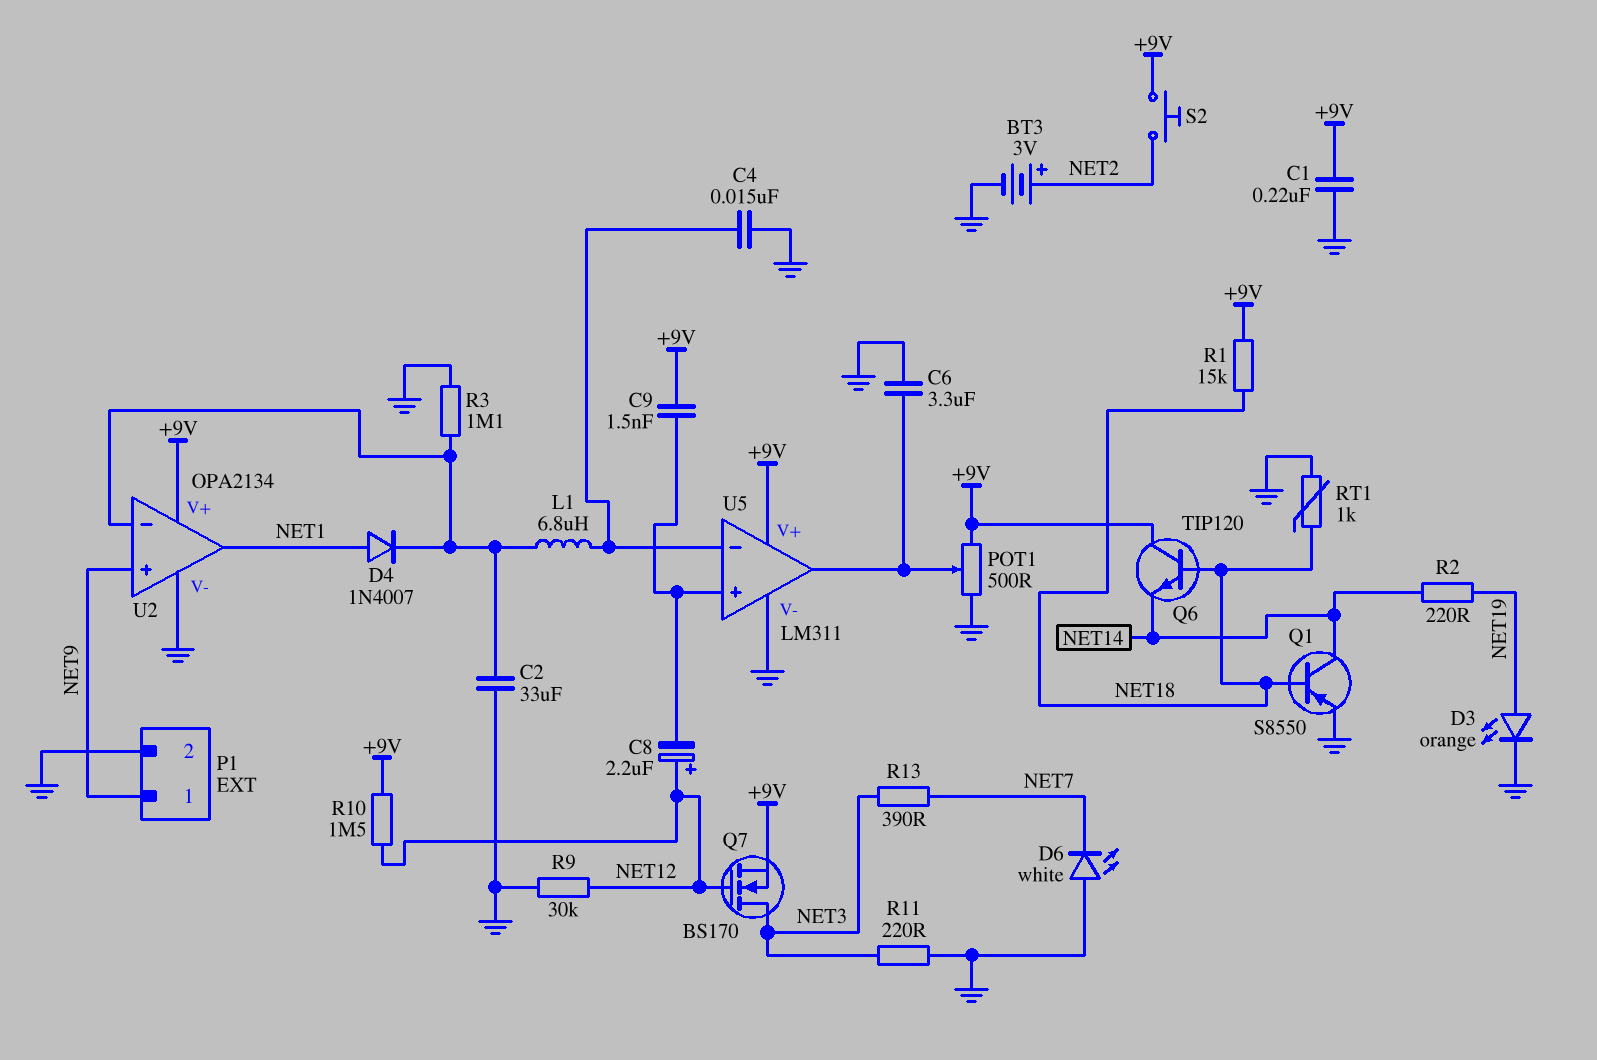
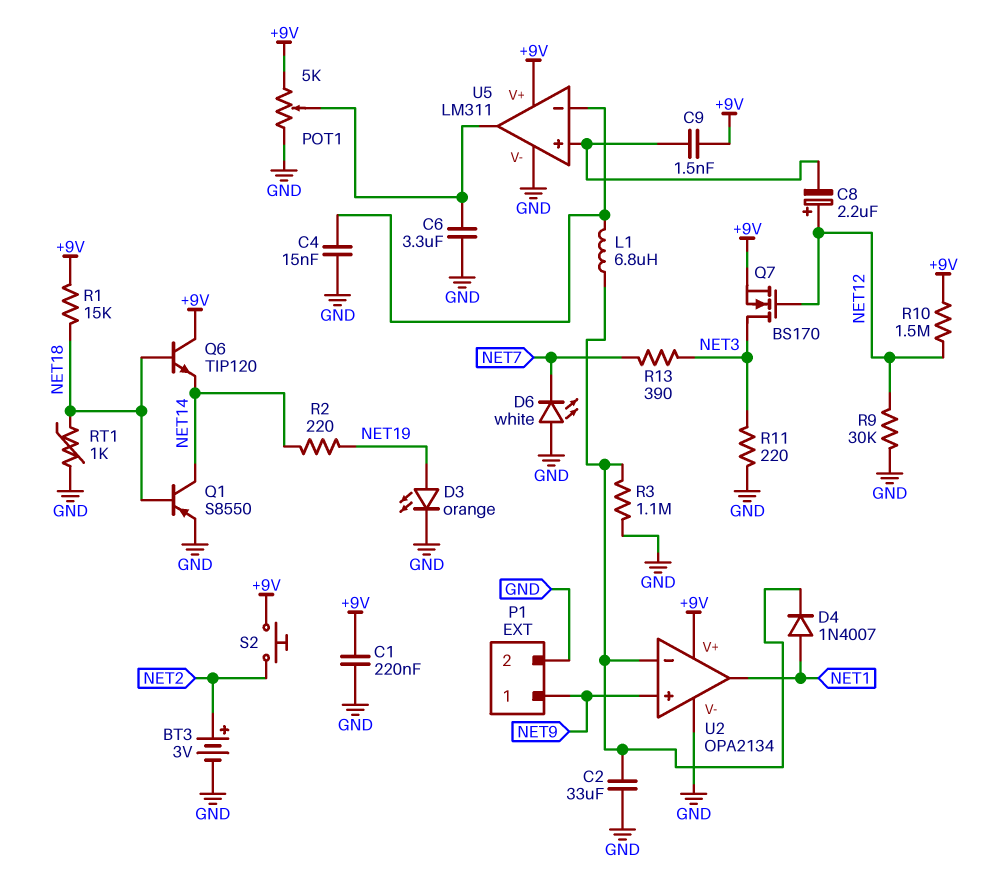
POT1: 500 (+9V, GND, wiper U5/out) -> 5k (+9V, GND, wiper U5/out)

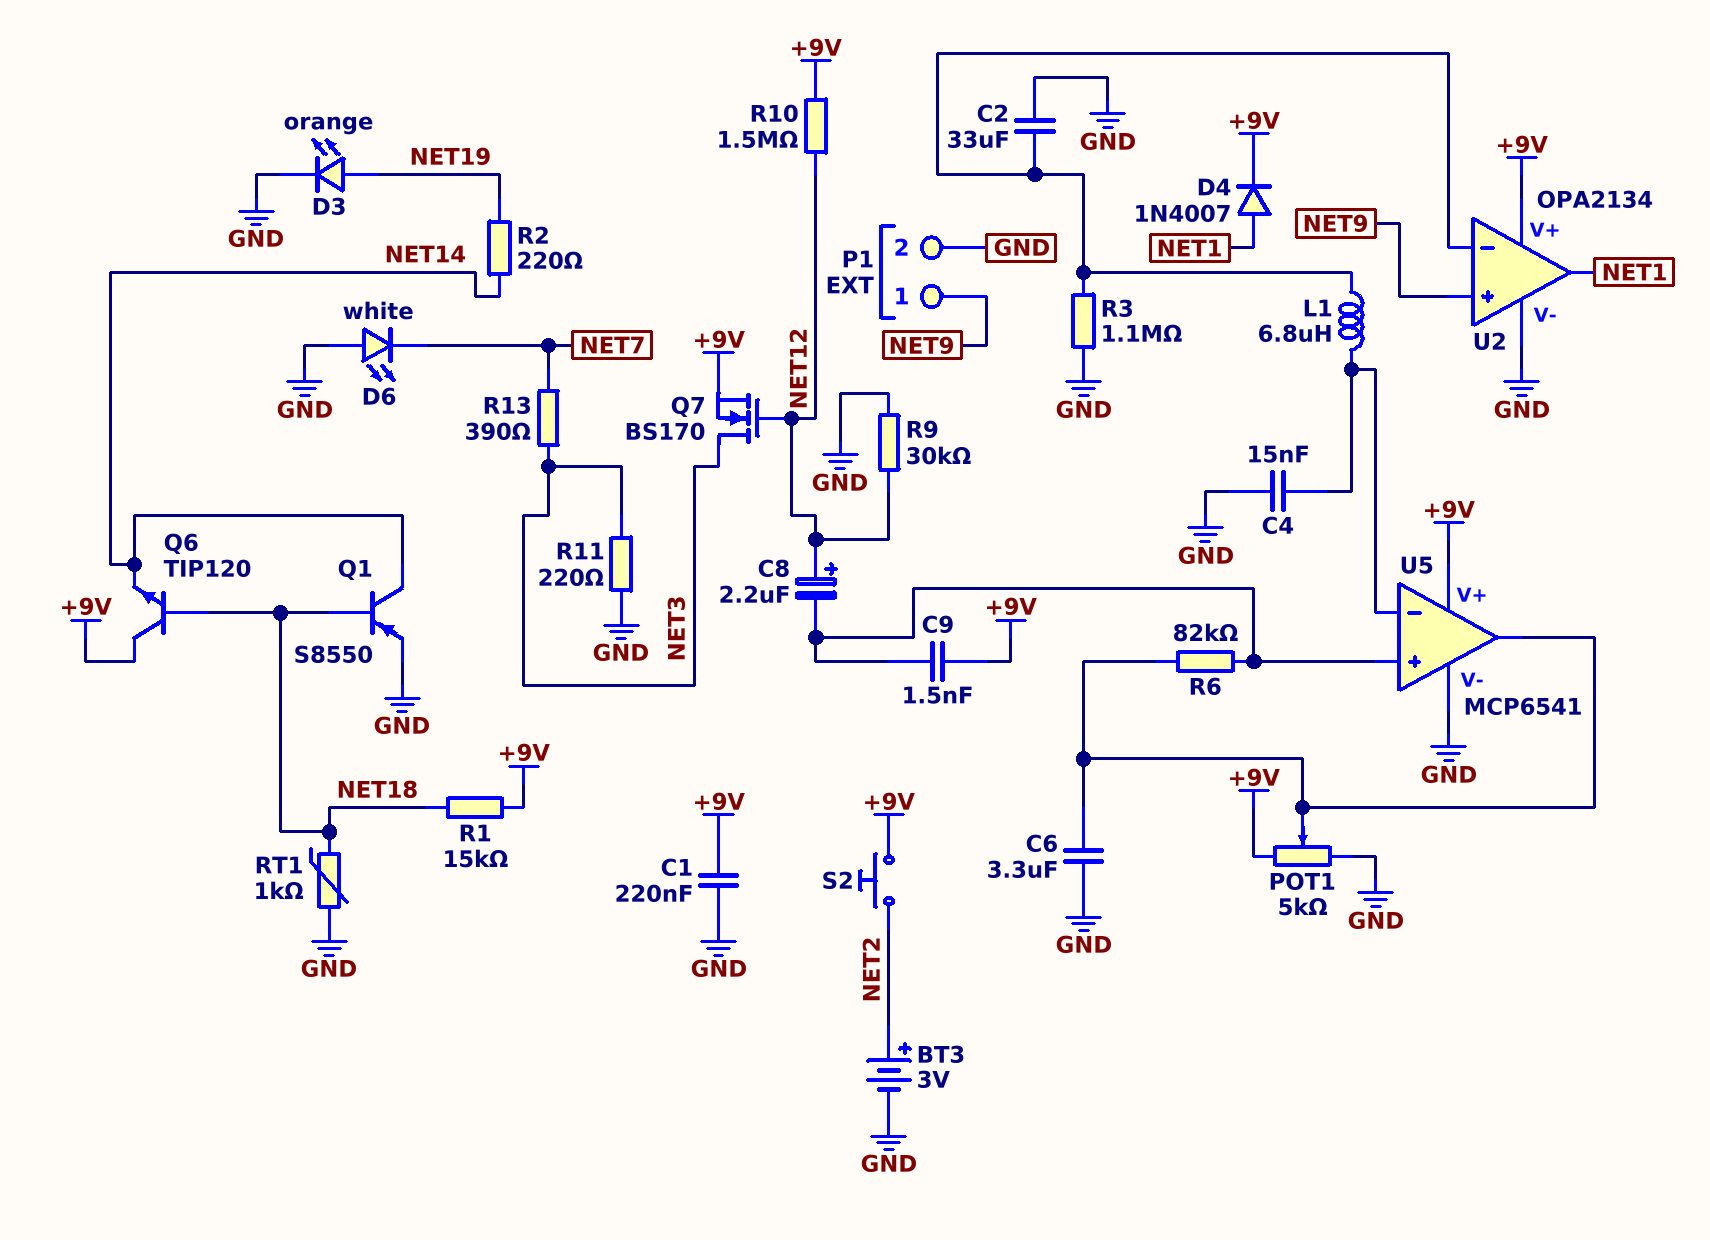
D4: diode 1N4007 (A NET1, K U2/in-) -> diode 1N4007 (A NET1, K +9V)
R6: none -> 82k (U5/in+, U5/out)
U5: LM311 -> MCP6541

